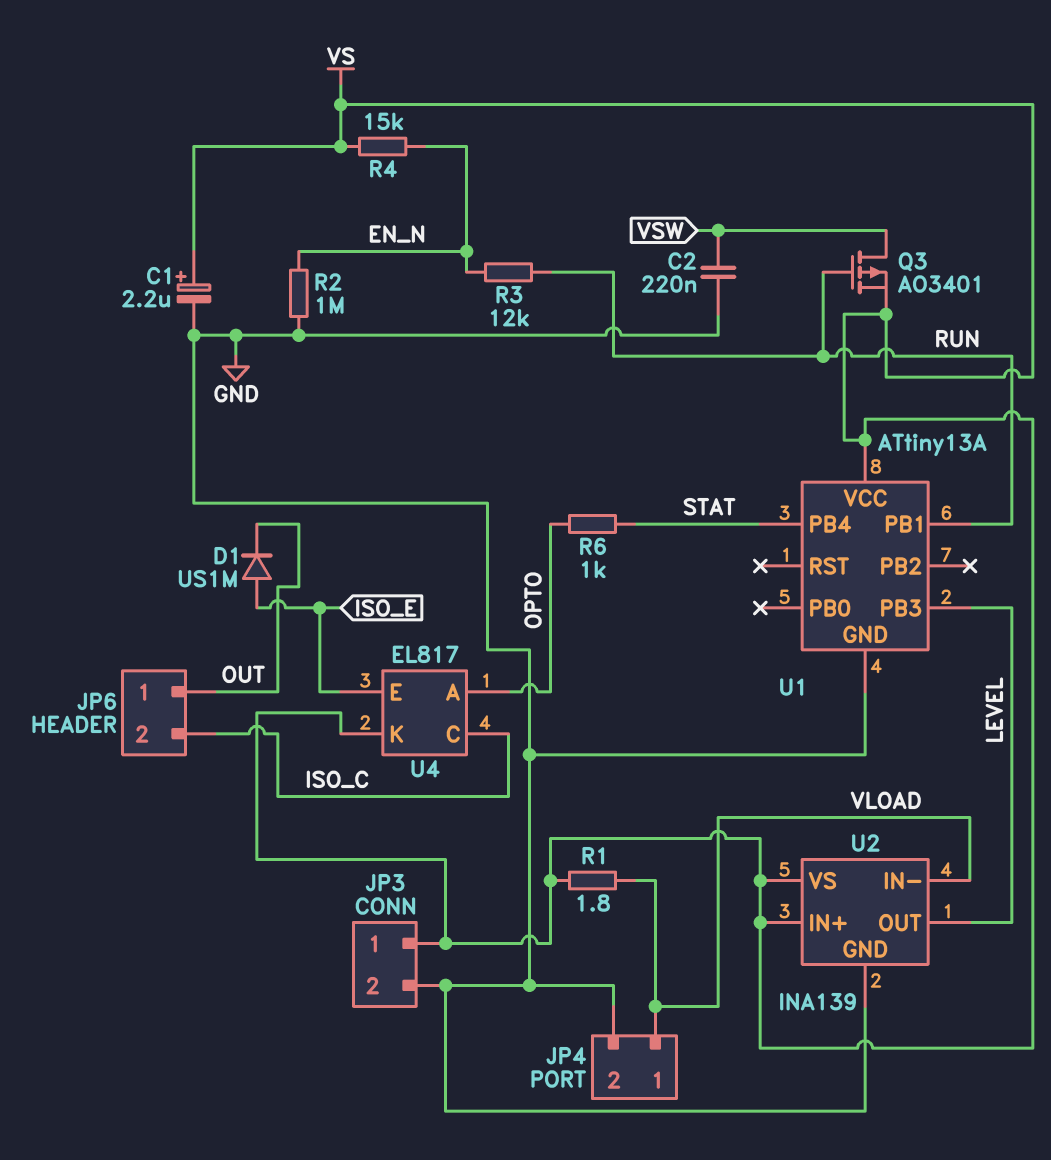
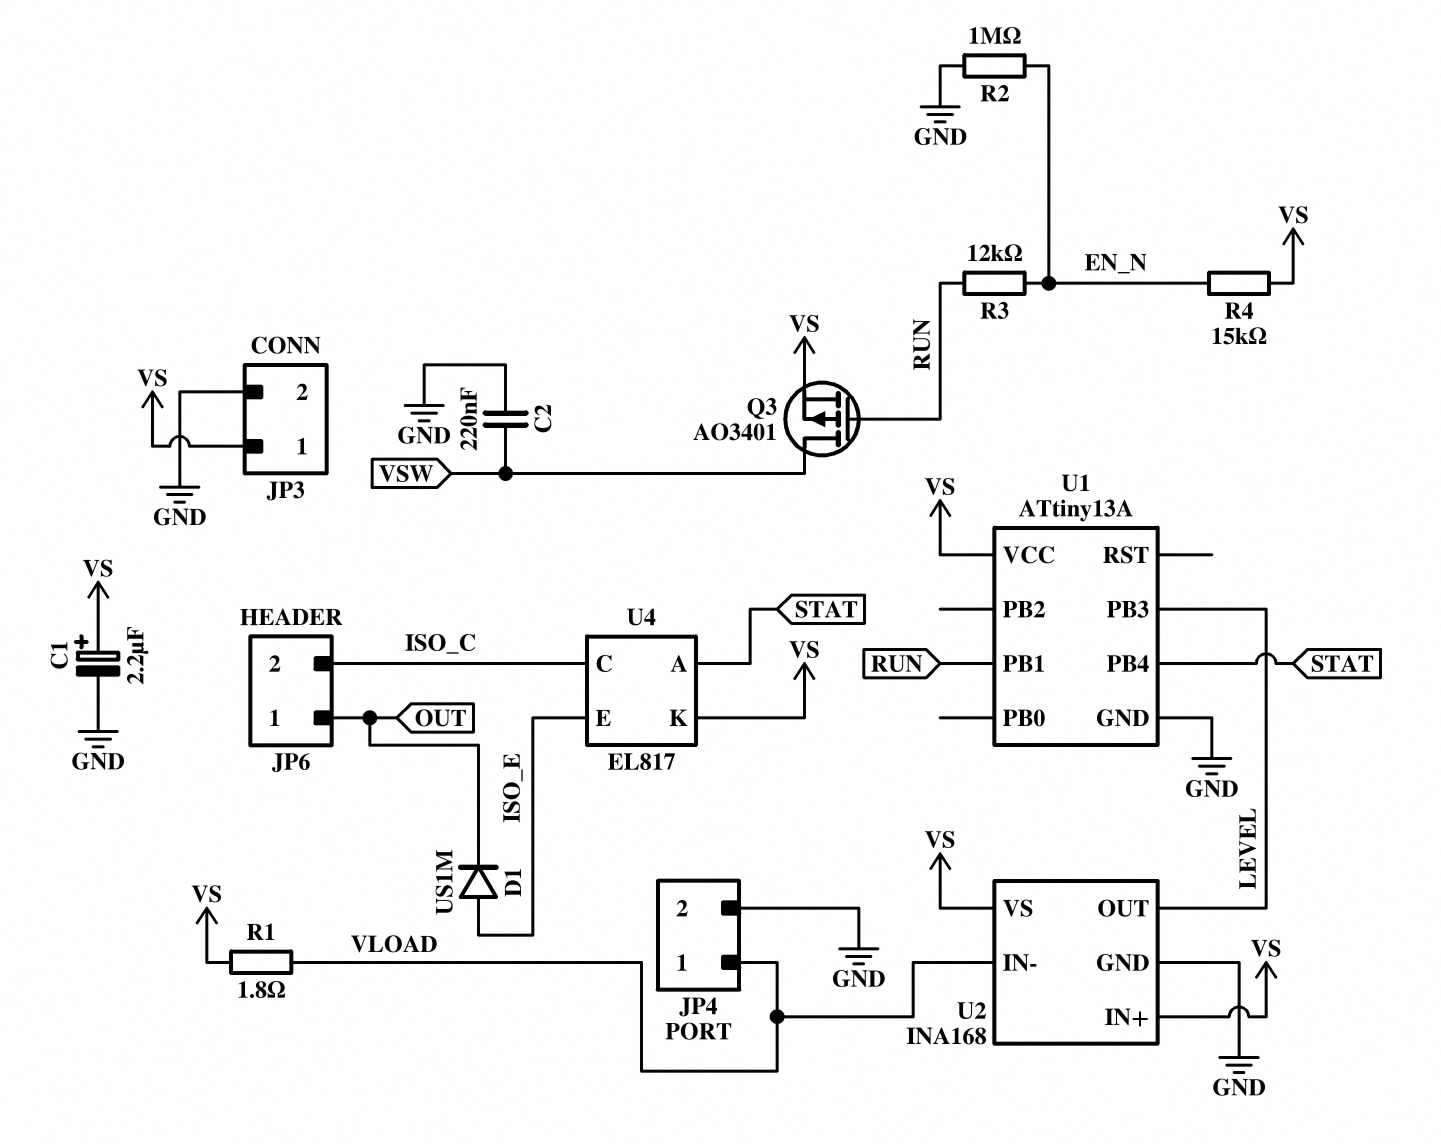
R6: 1k (OPTO, STAT) -> none
U2: INA139 -> INA168
U4 pin A: OPTO -> STAT

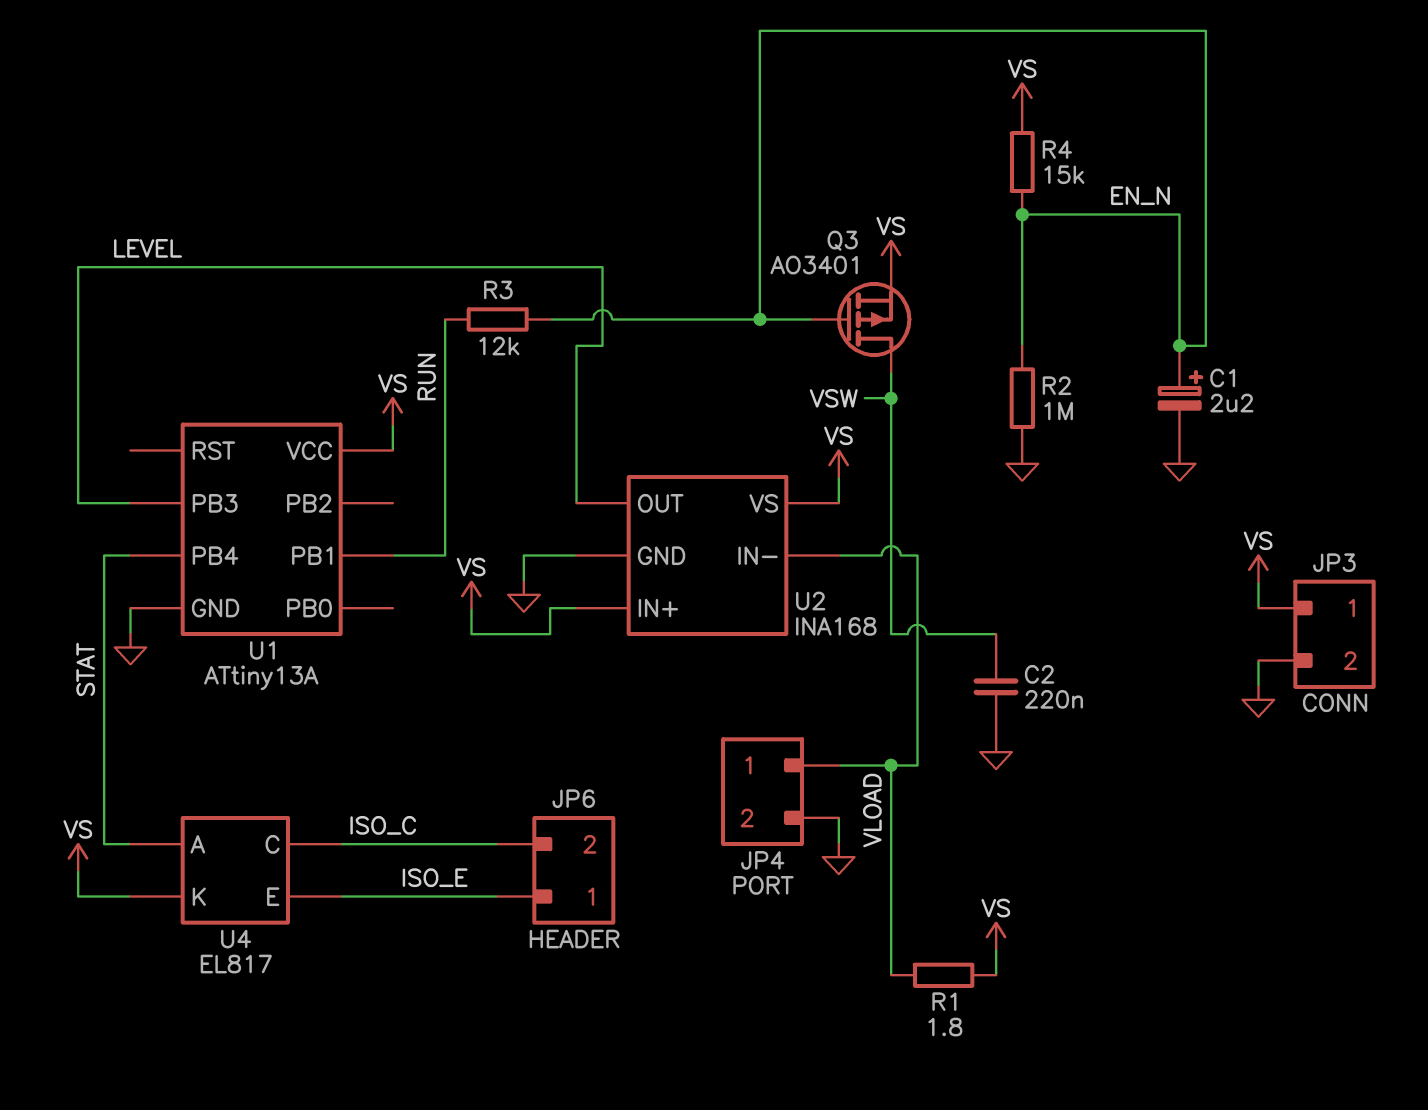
C1: 2.2uF (plus VS, minus GND) -> 2.2uF (plus EN_N, minus GND)
D1: diode US1M (A ISO_E, K OUT) -> none
JP6 pin 1: OUT -> ISO_E
Q3: PMOS AO3401 (G RUN, D VSW, S VS) -> PMOS AO3401 (G EN_N, D VSW, S VS)

